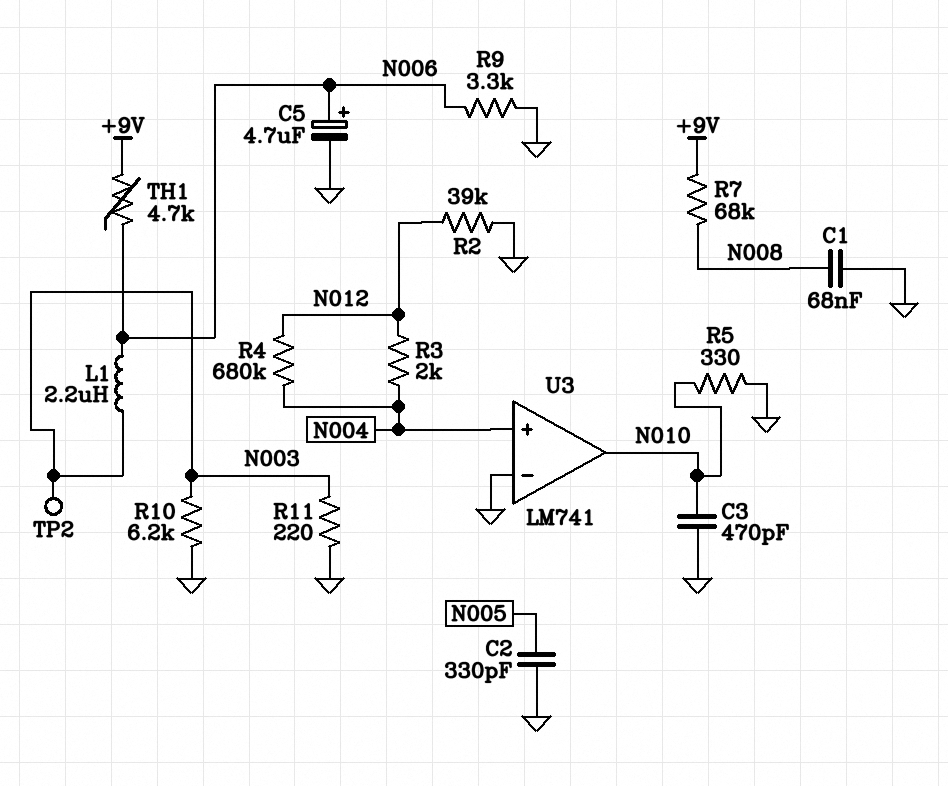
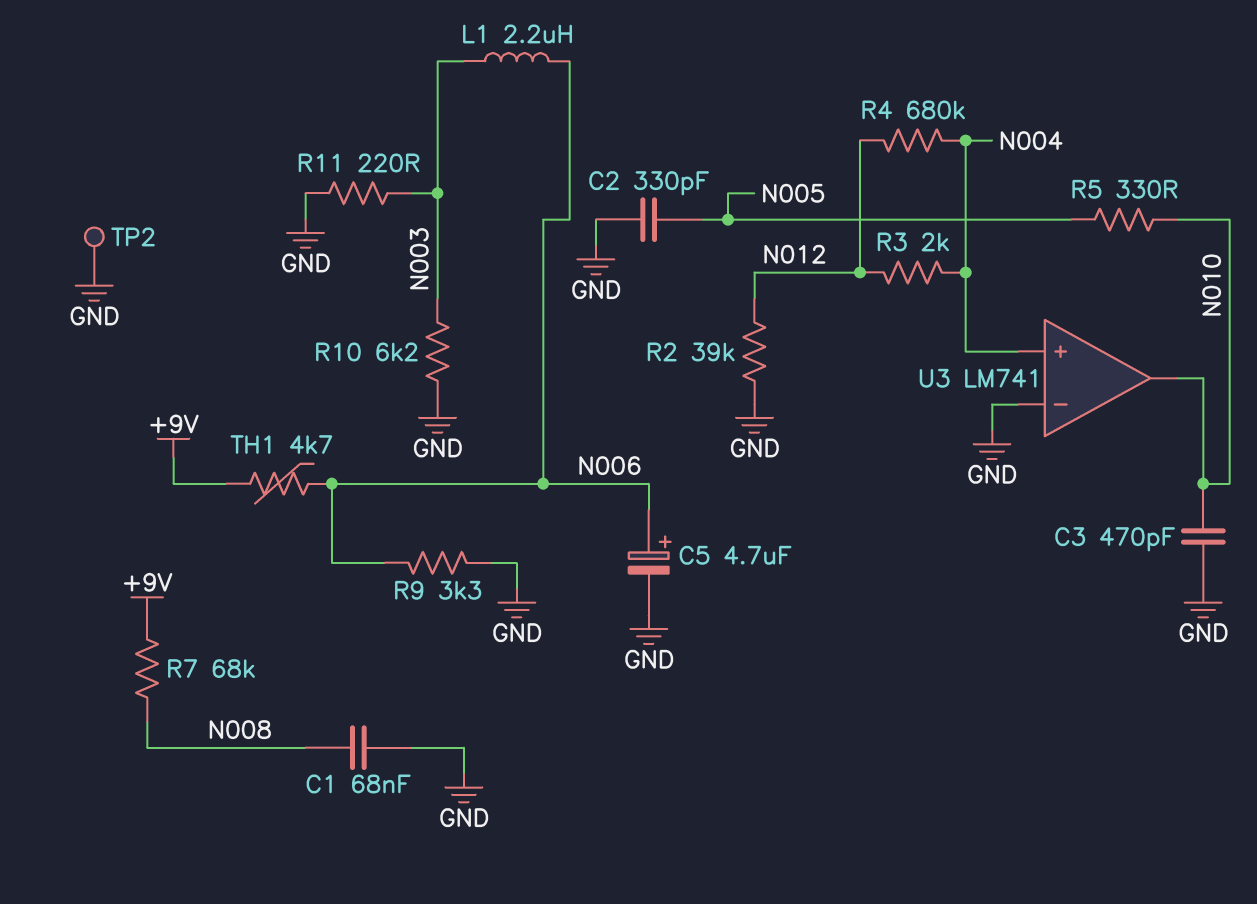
R5: 330 (GND, N010) -> 330 (N005, N010)
TP2: test point (N003) -> test point (GND)

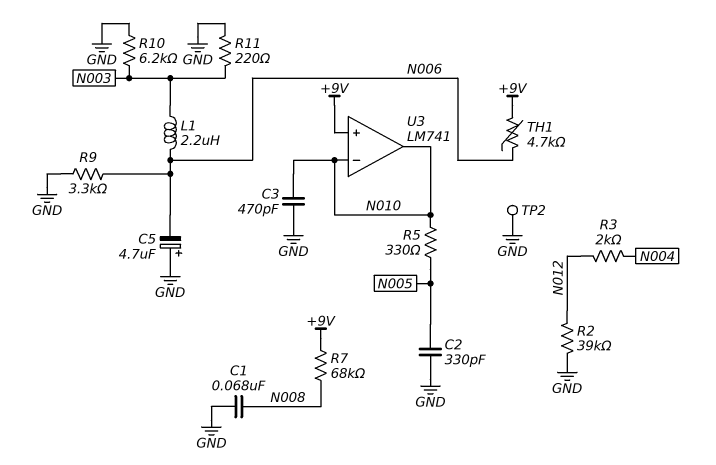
C5: 4.7uF (plus N006, minus GND) -> 4.7uF (plus GND, minus N006)
R4: 680k (N004, N012) -> none
U3 pin in+: N004 -> +9V
U3 pin in-: GND -> N010

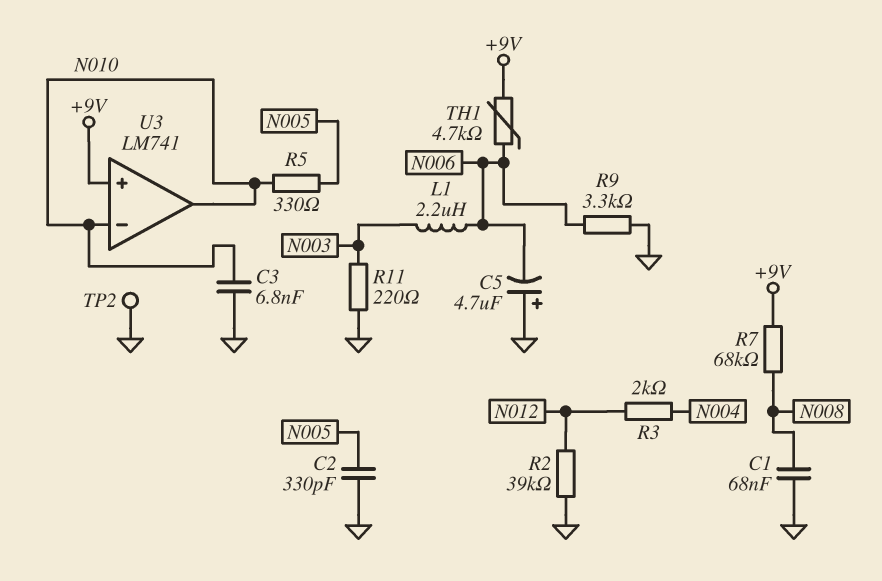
C3: 470pF (GND, N010) -> 6.8nF (GND, N010)
R10: 6.2k (GND, N003) -> none

